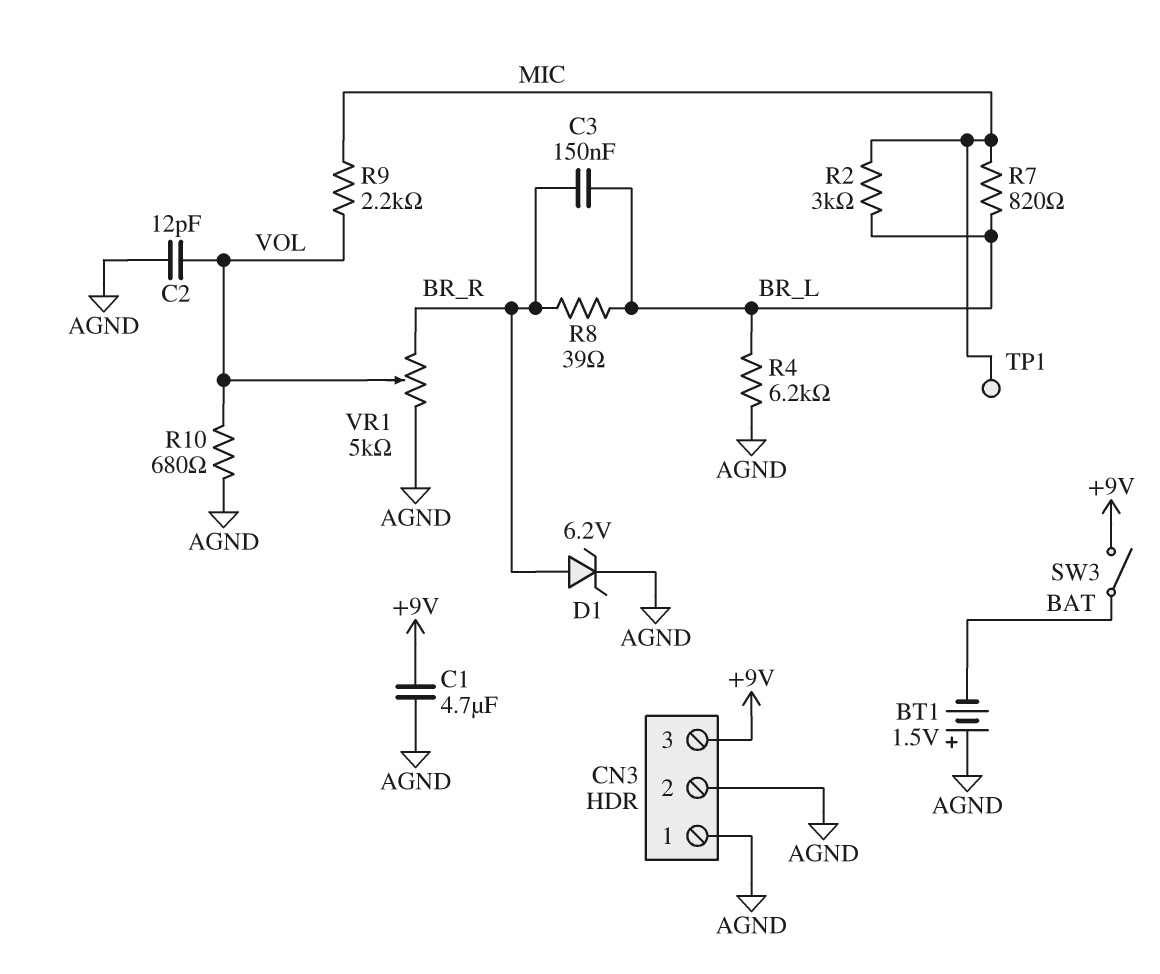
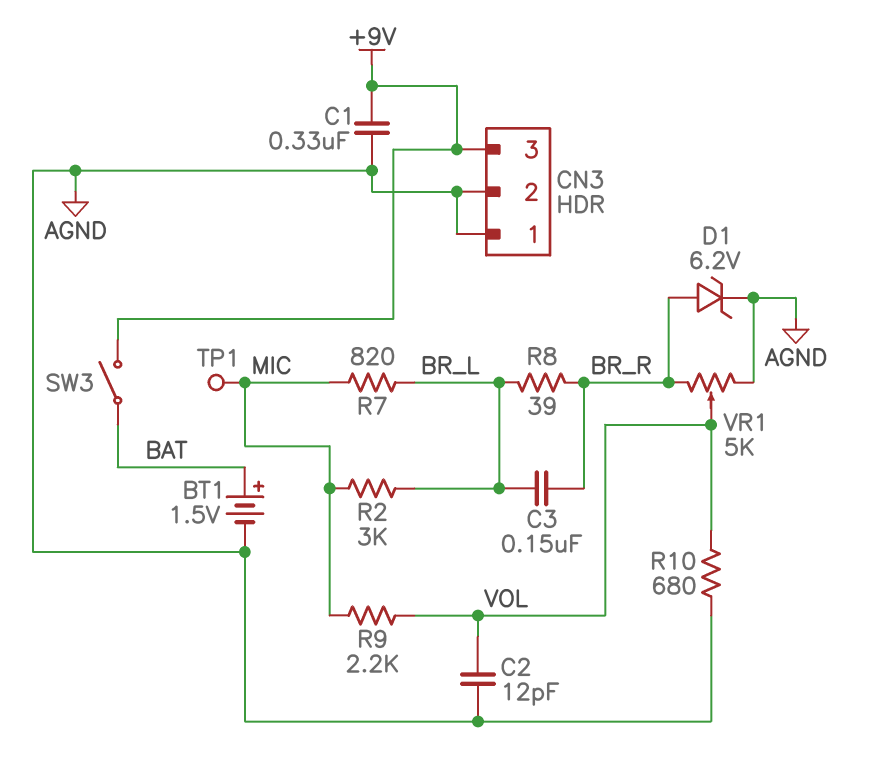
BT1: 1.5V (plus AGND, minus BAT) -> 1.5V (plus BAT, minus AGND)
C1: 4.7uF (+9V, AGND) -> 330nF (+9V, AGND)
R4: 6.2k (AGND, BR_L) -> none

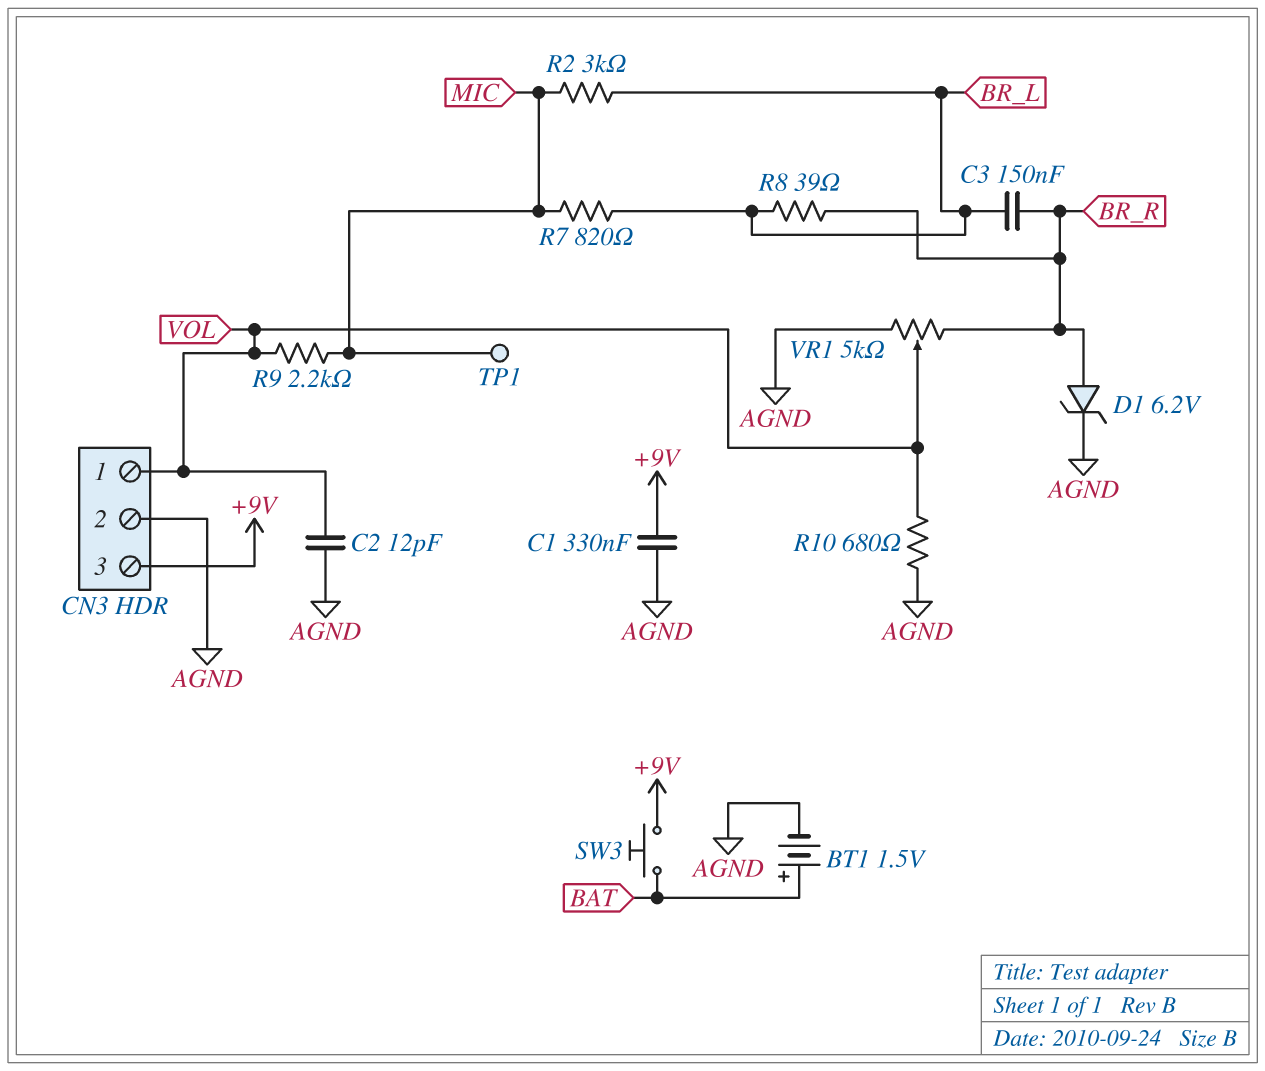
CN3 pin 1: AGND -> VOL
SW3: switch (+9V, BAT) -> button (+9V, BAT)

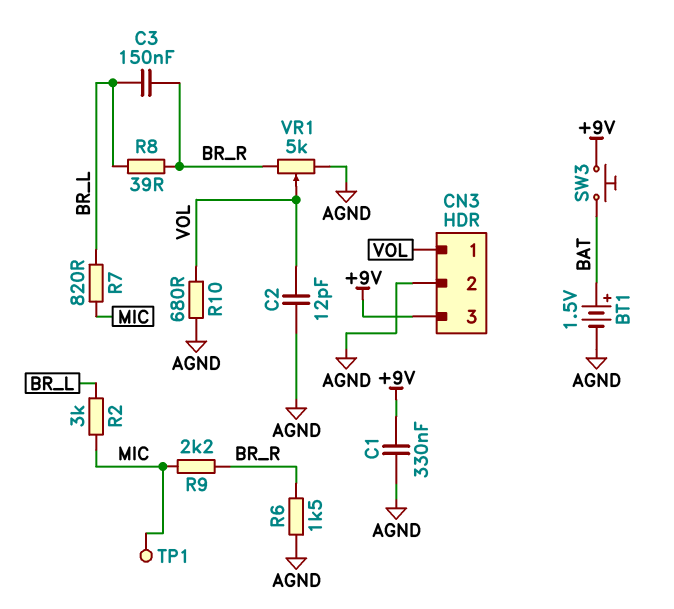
D1: zener 6.2V (A BR_R, K AGND) -> none
R6: none -> 1.5k (AGND, BR_R)
R9: 2.2k (MIC, VOL) -> 2.2k (BR_R, MIC)

